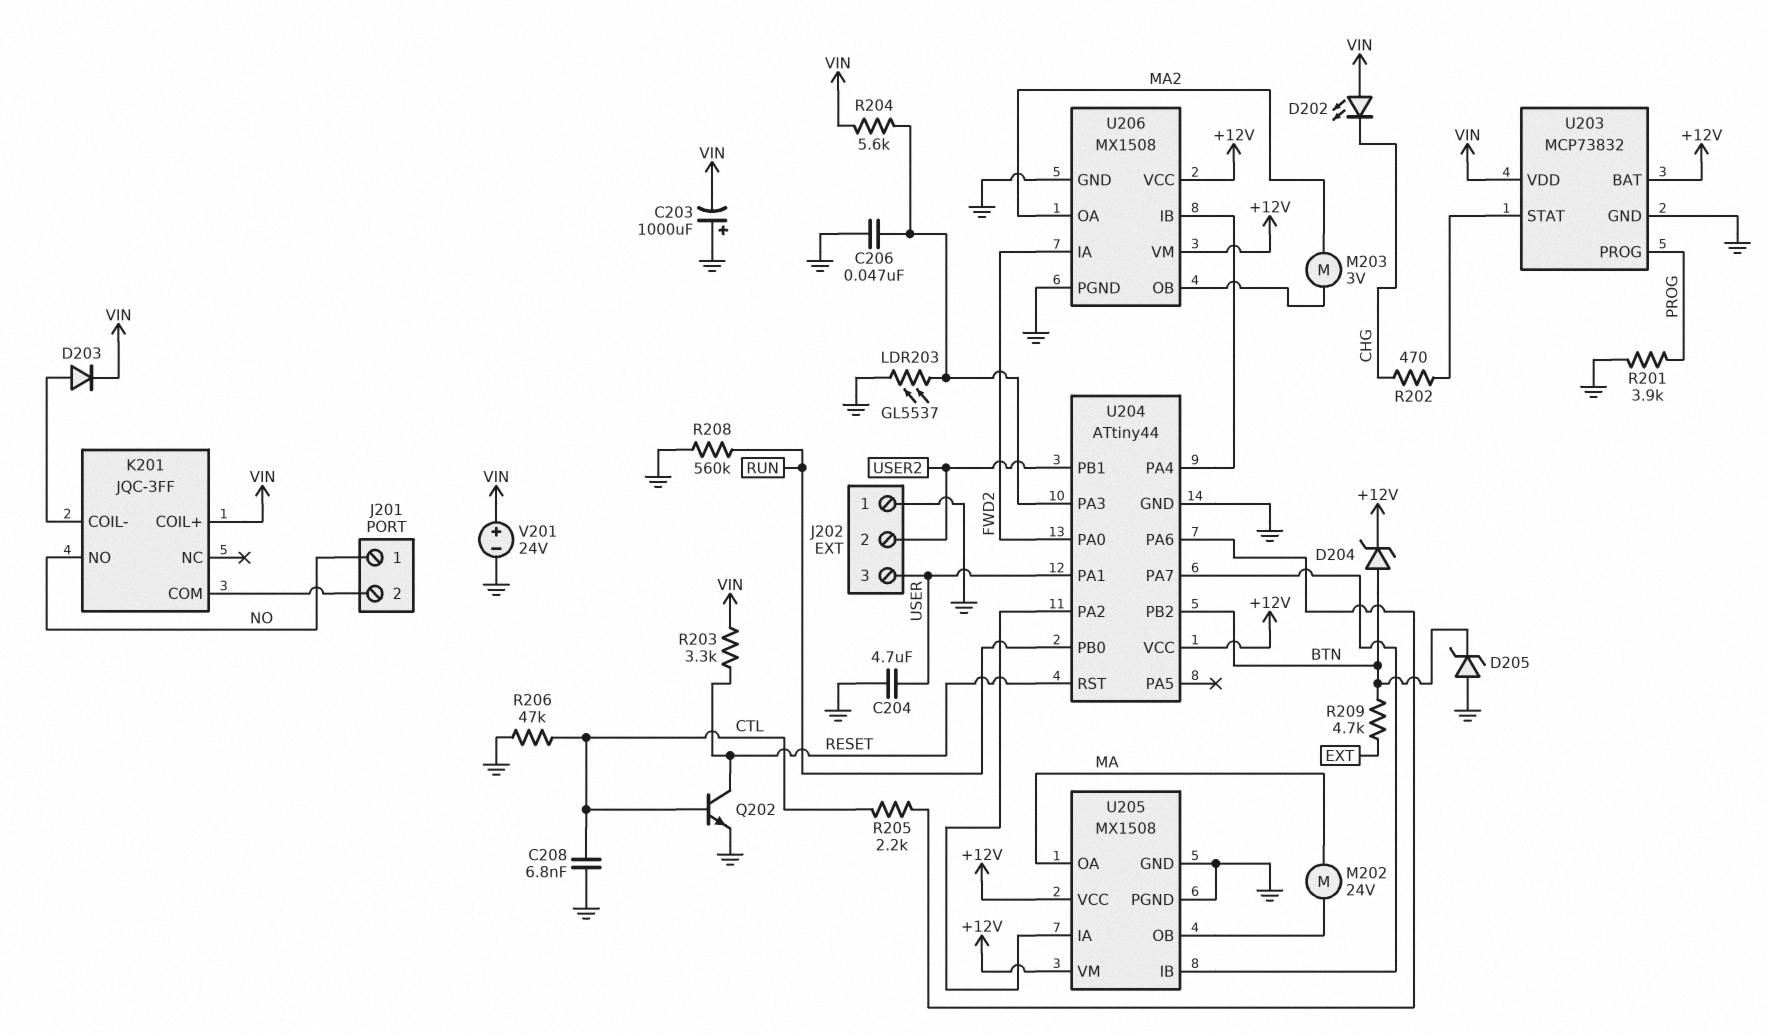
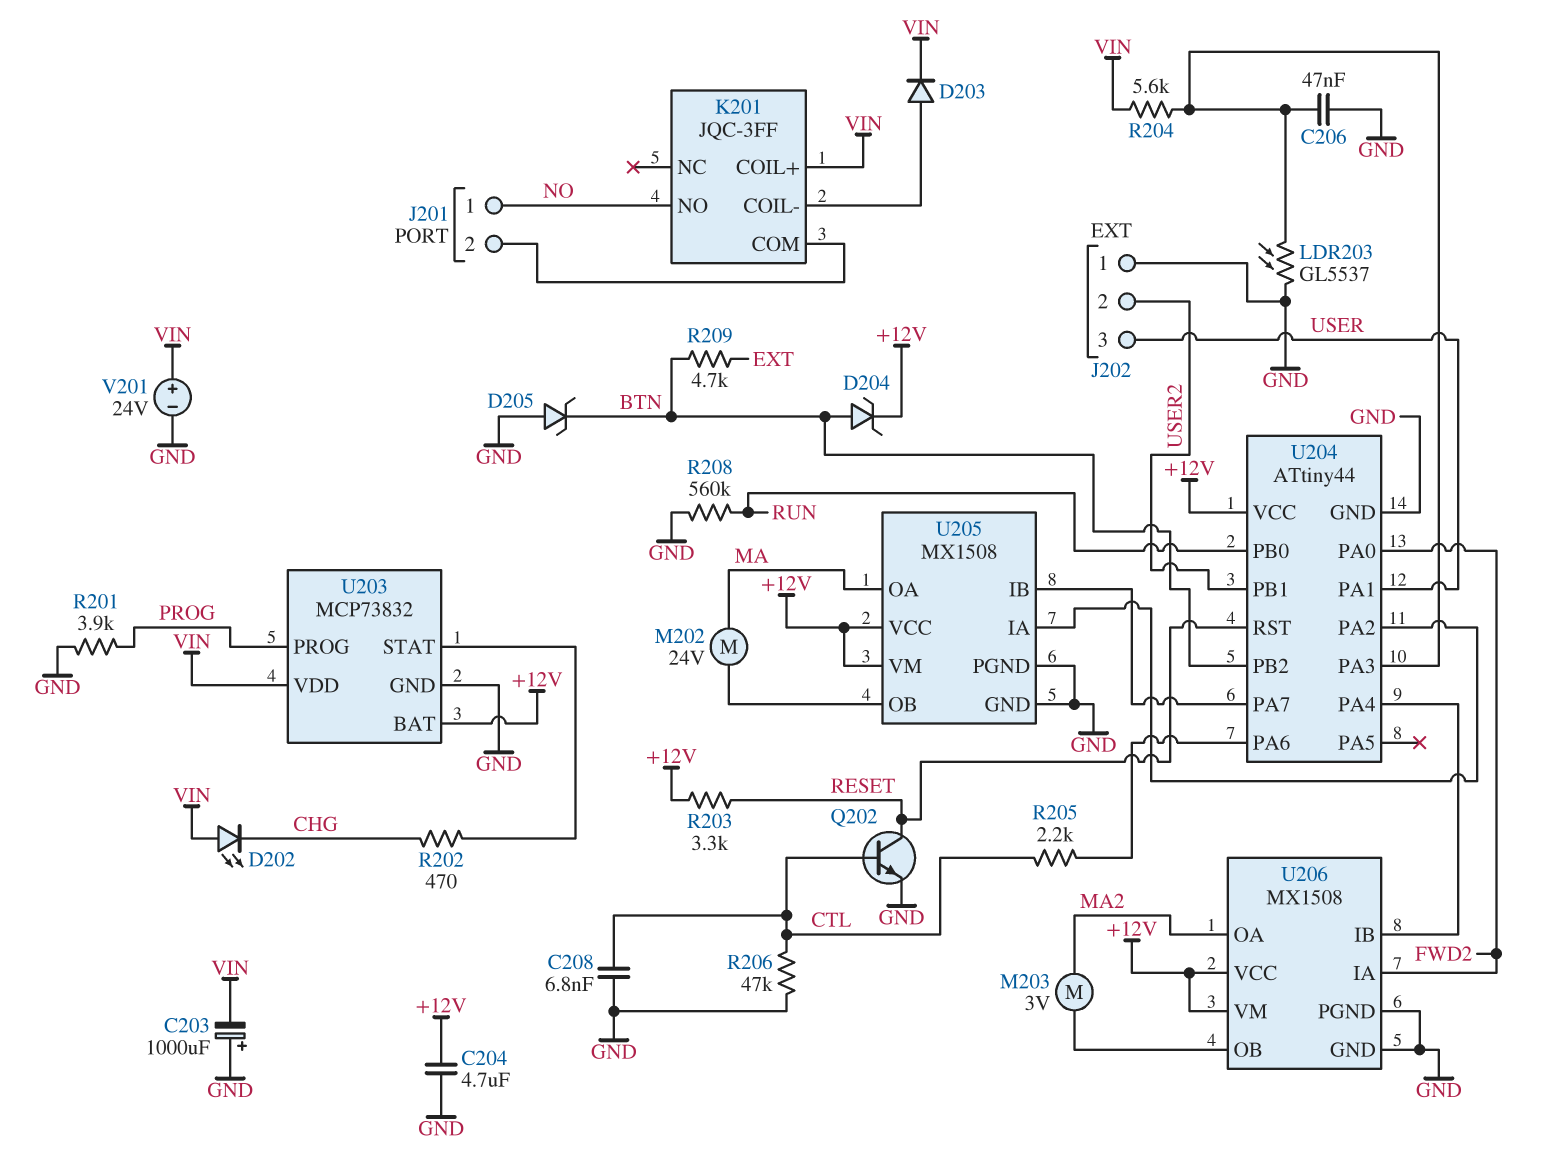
C204: 4.7uF (GND, USER) -> 4.7uF (+12V, GND)
R203: 3.3k (RESET, VIN) -> 3.3k (+12V, RESET)

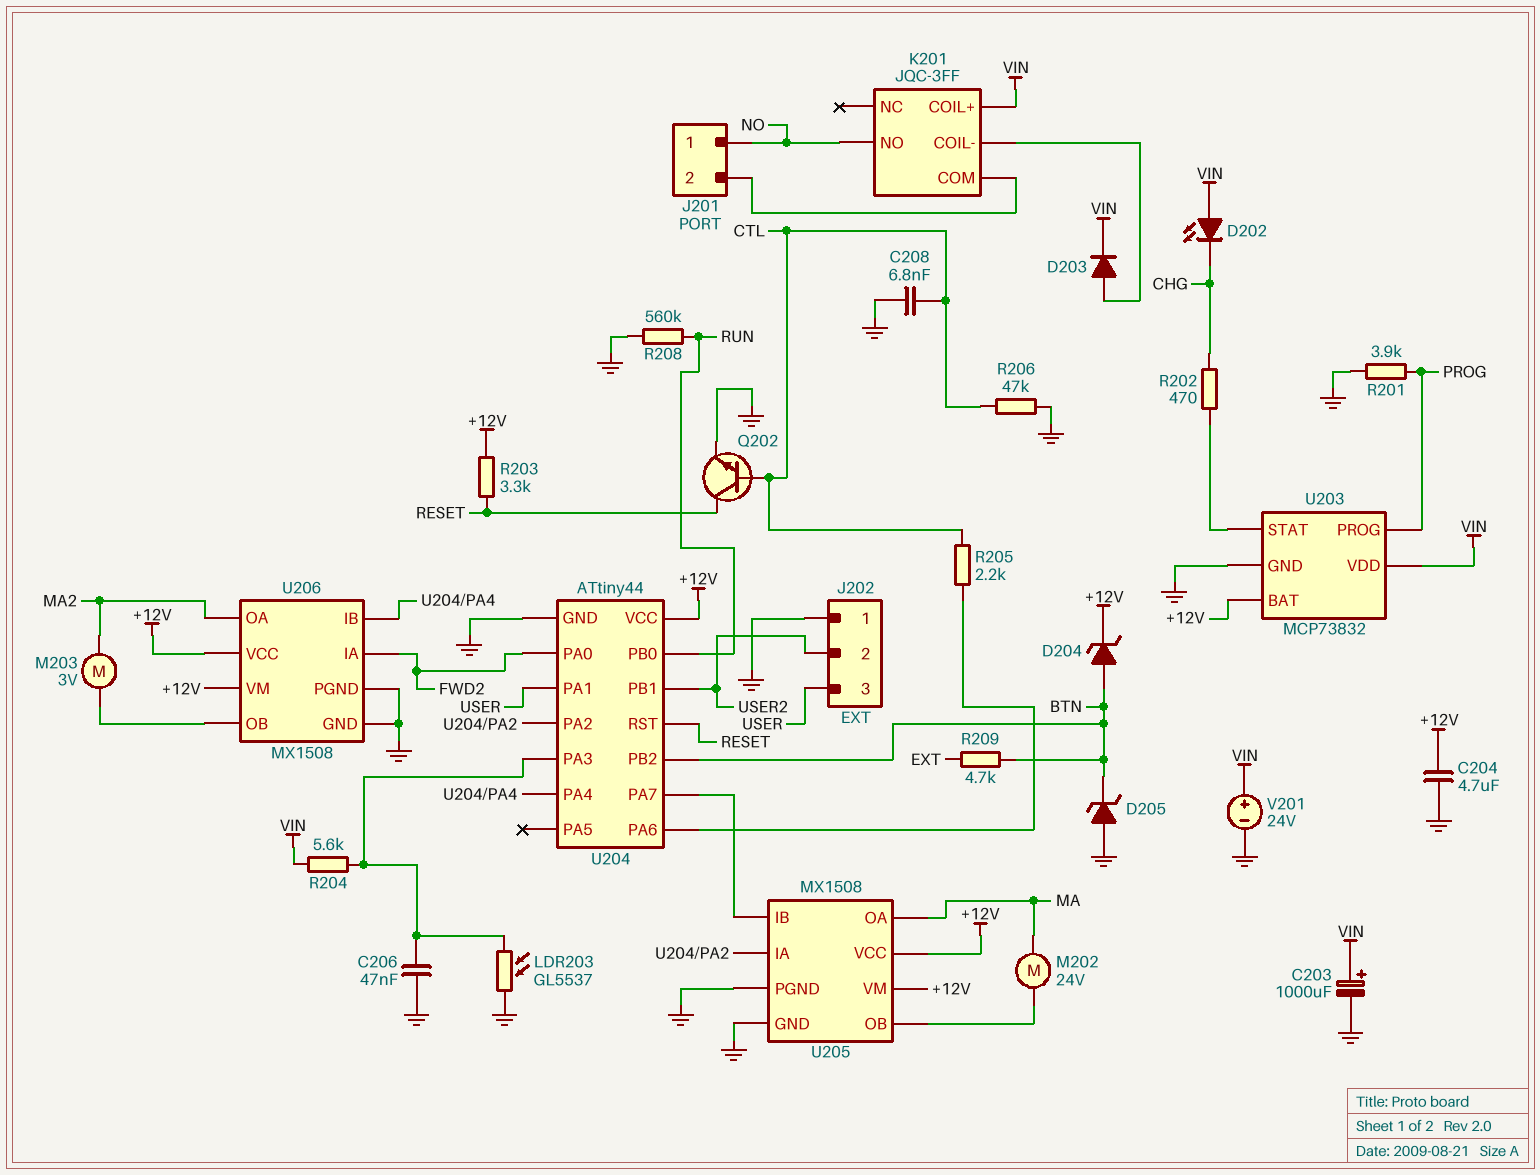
C203: 1000uF (plus GND, minus VIN) -> 1000uF (plus VIN, minus GND)

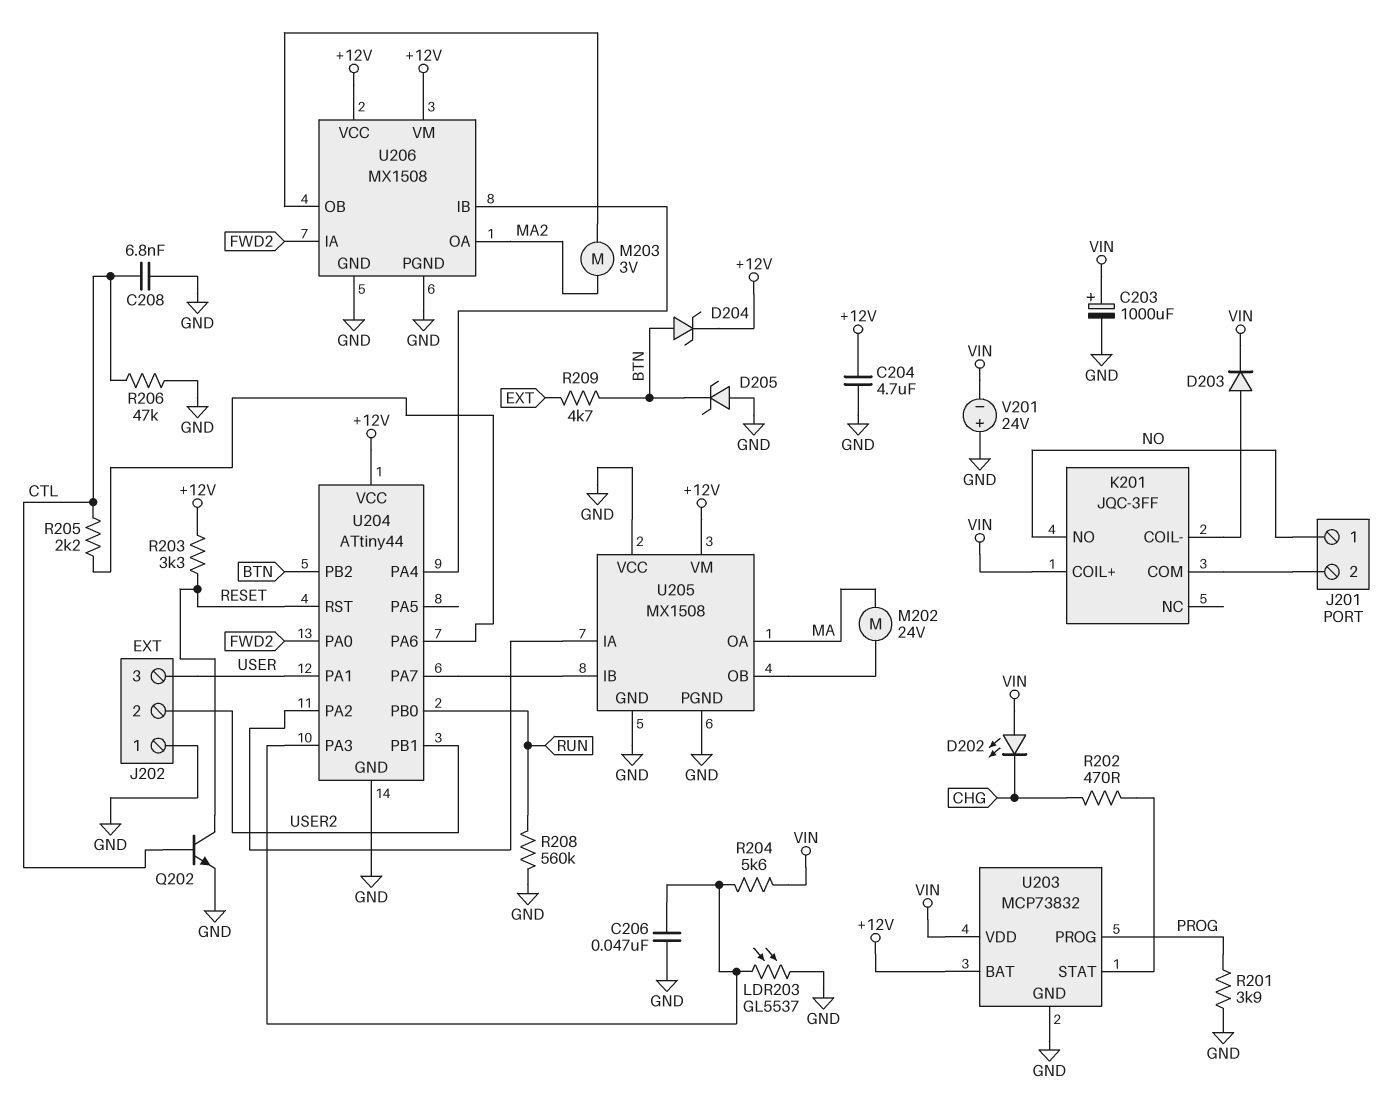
U205 pin VCC: +12V -> GND
V201: 24V (plus VIN, minus GND) -> 24V (plus GND, minus VIN)

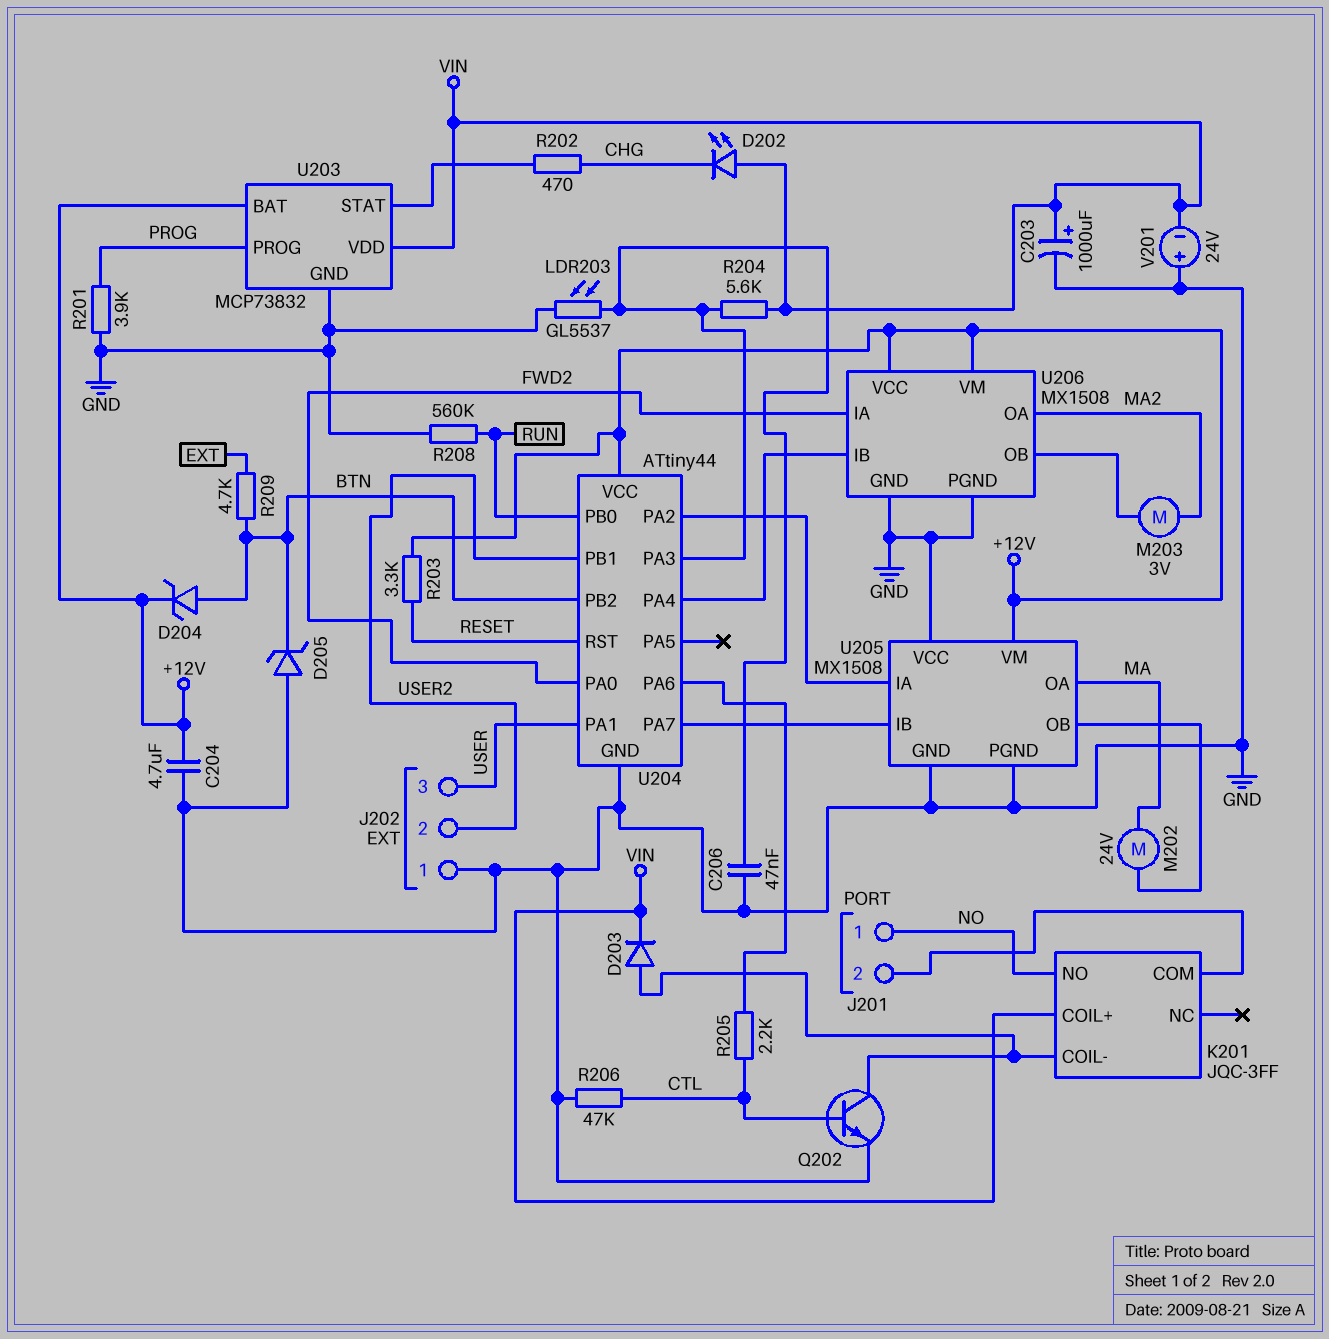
C208: 6.8nF (CTL, GND) -> none
Q202: NPN (B CTL, C RESET, E GND) -> NPN (B CTL, C K201/COIL-, E GND)

